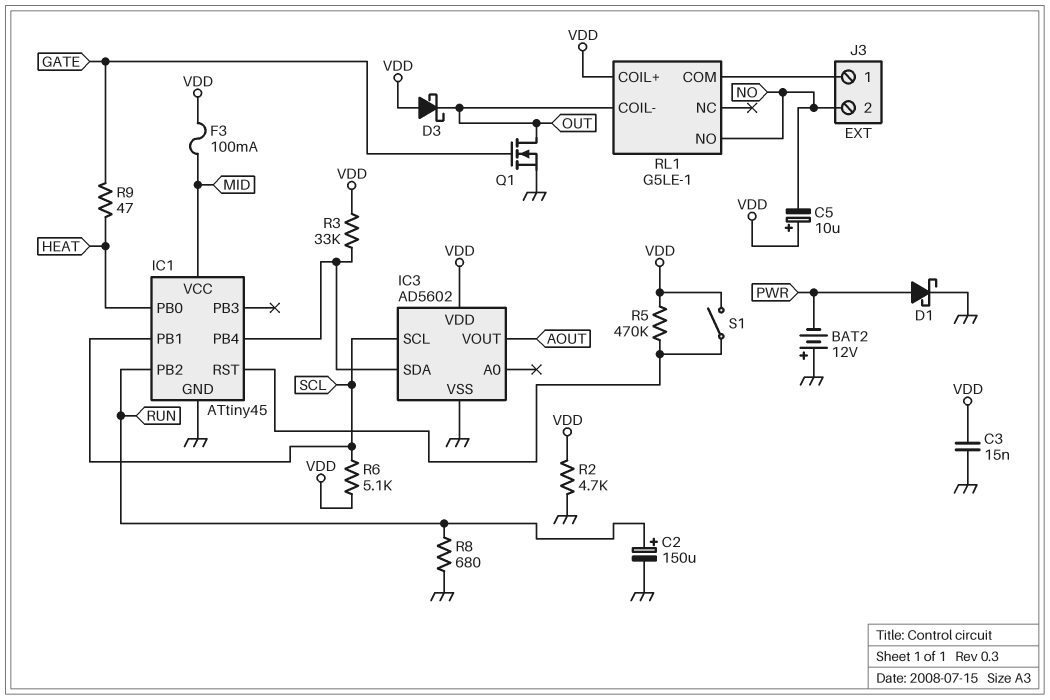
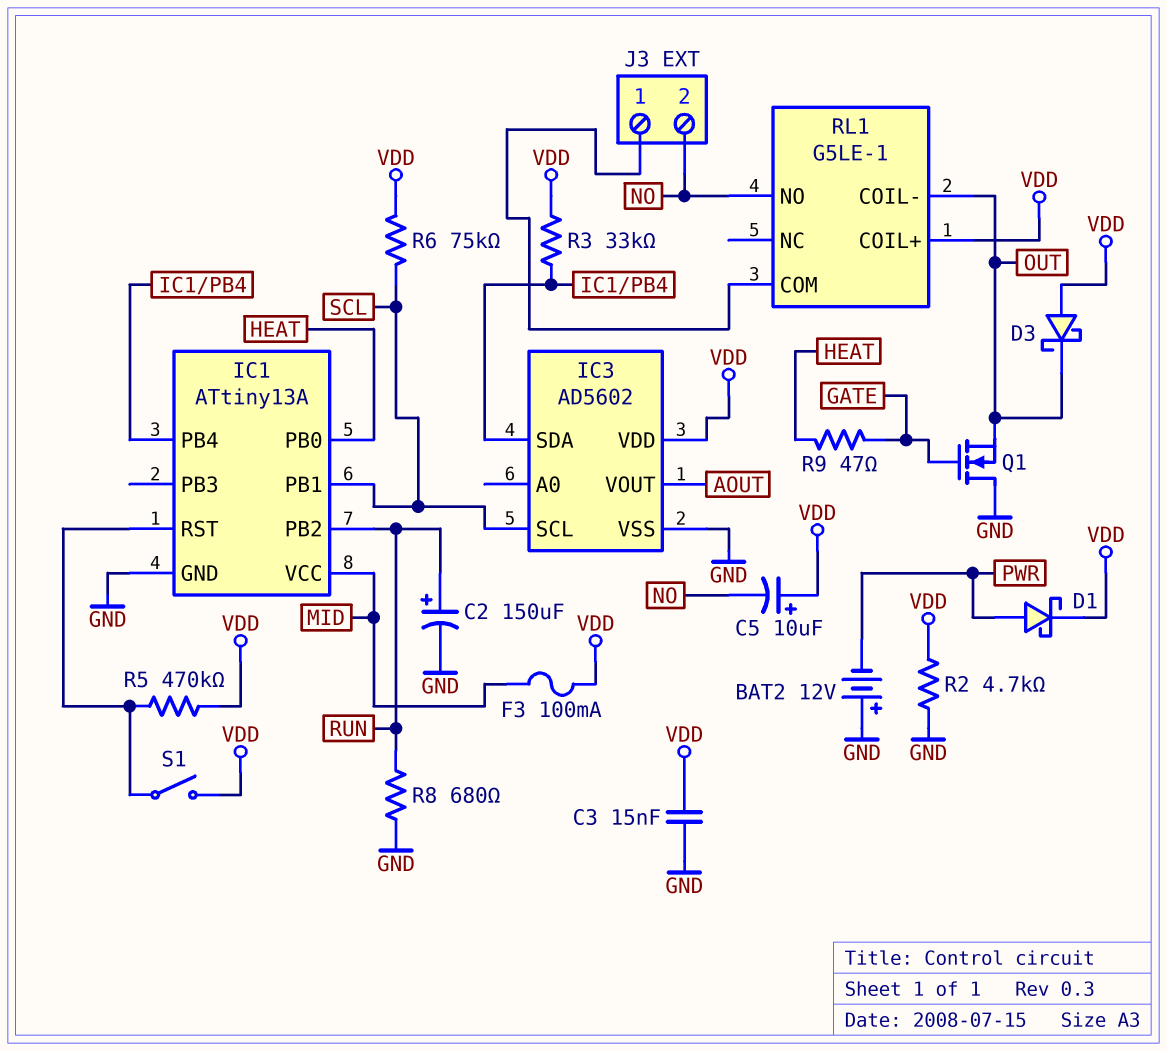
D1: schottky (A PWR, K GND) -> schottky (A PWR, K VDD)
IC1: ATtiny45 -> ATtiny13A
Q1: NMOS (G GATE, D OUT, S GND) -> NMOS (G GATE, D GND, S OUT)
R6: 5.1k (SCL, VDD) -> 75k (SCL, VDD)

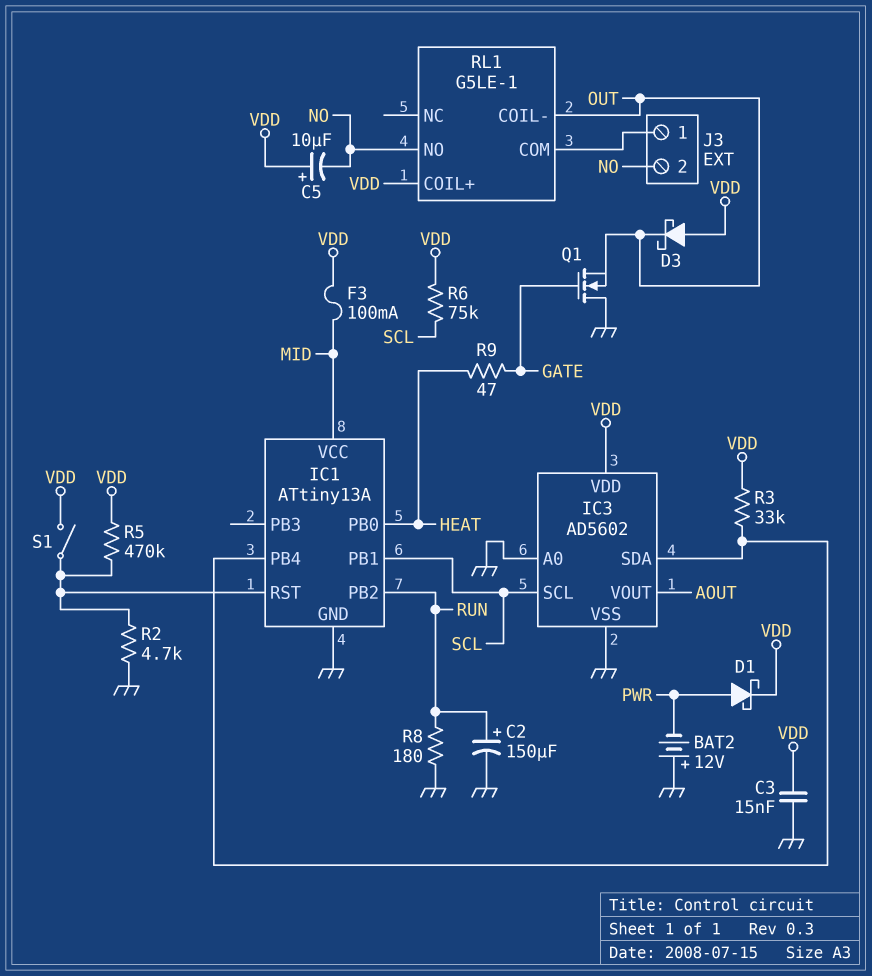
IC3 pin A0: none -> GND
R2: 4.7k (GND, VDD) -> 4.7k (GND, IC1/RST)
R8: 680 (GND, RUN) -> 180 (GND, RUN)

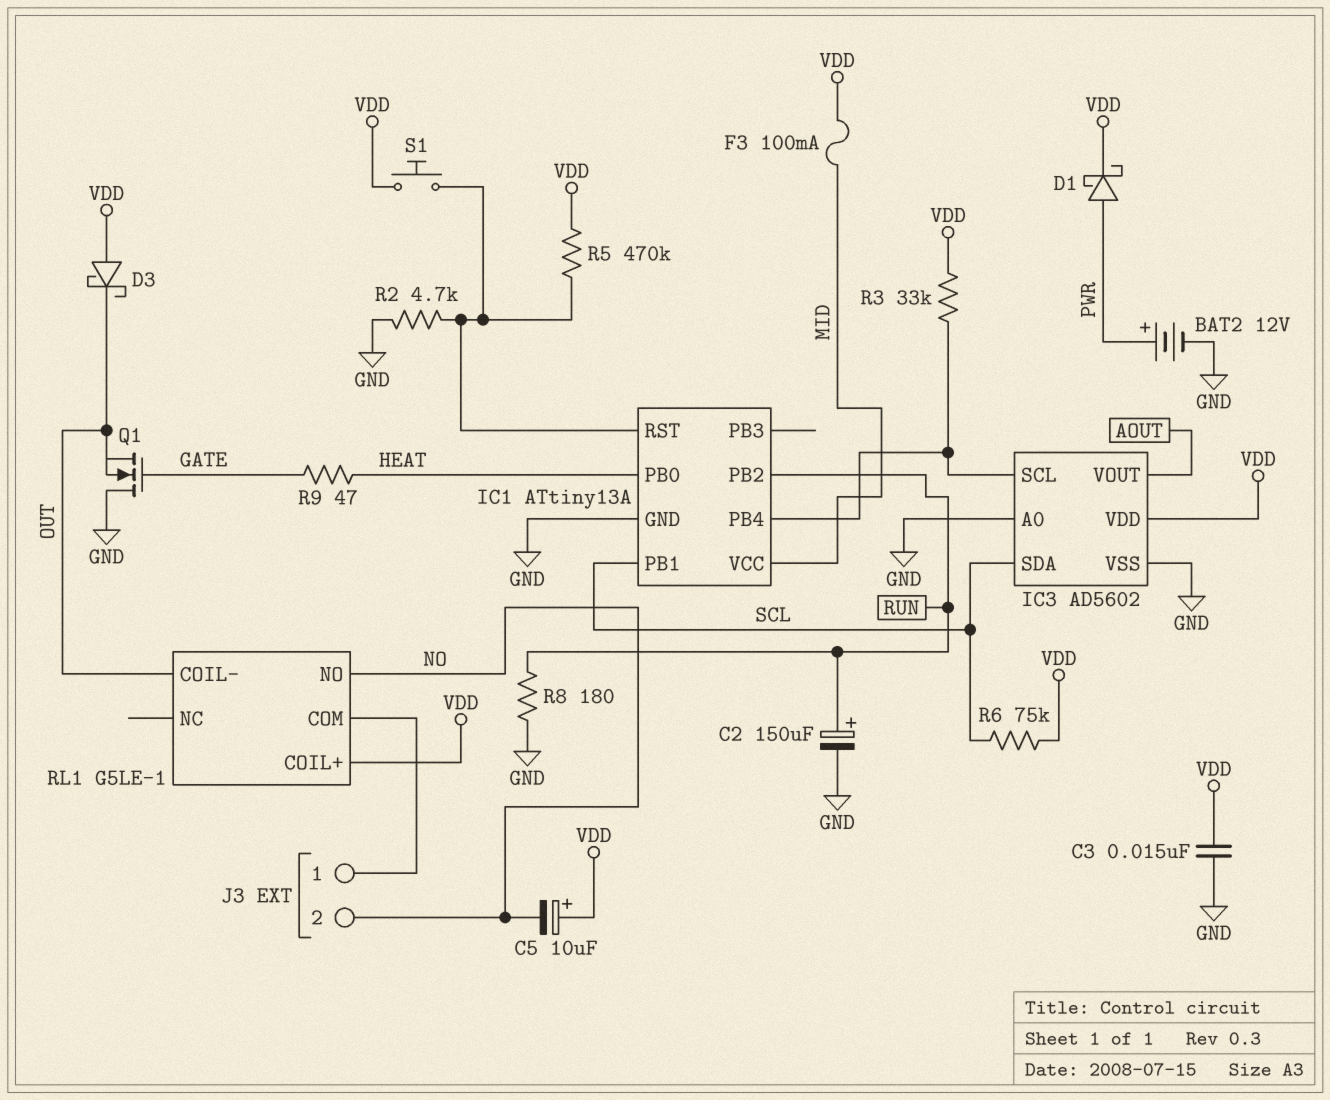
BAT2: 12V (plus GND, minus PWR) -> 12V (plus PWR, minus GND)
IC3 pin SCL: SCL -> IC1/PB4
IC3 pin SDA: IC1/PB4 -> SCL
S1: switch (IC1/RST, VDD) -> button (IC1/RST, VDD)

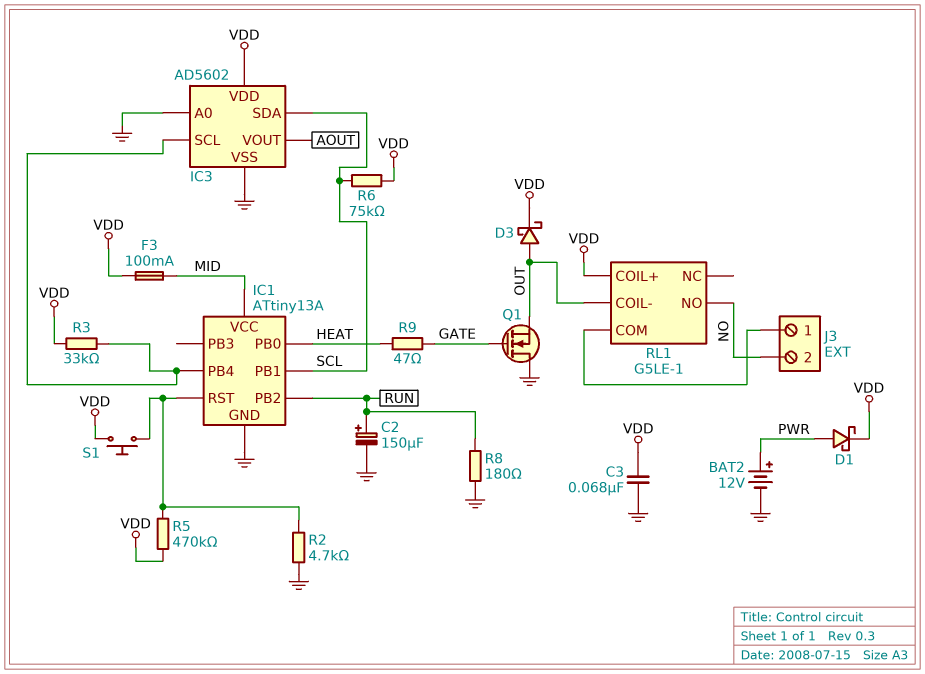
C3: 15nF (GND, VDD) -> 68nF (GND, VDD)
C5: 10uF (plus VDD, minus NO) -> none
D3: schottky (A VDD, K OUT) -> schottky (A OUT, K VDD)

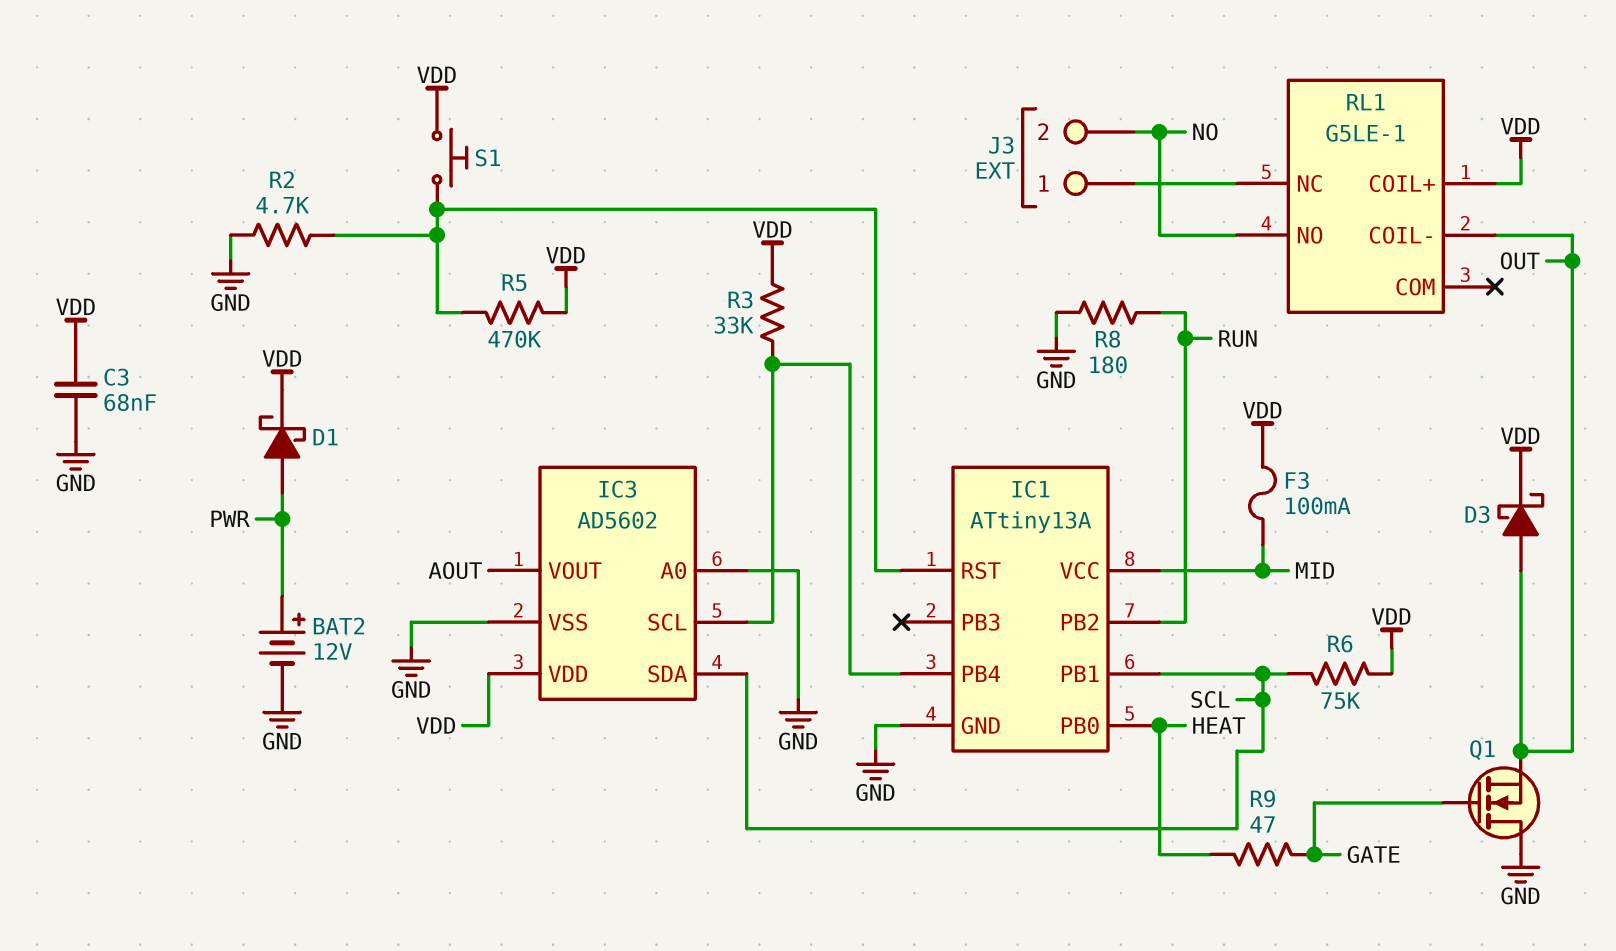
C2: 150uF (plus RUN, minus GND) -> none
RL1 pin COM: J3/1 -> none
RL1 pin NC: none -> J3/1

